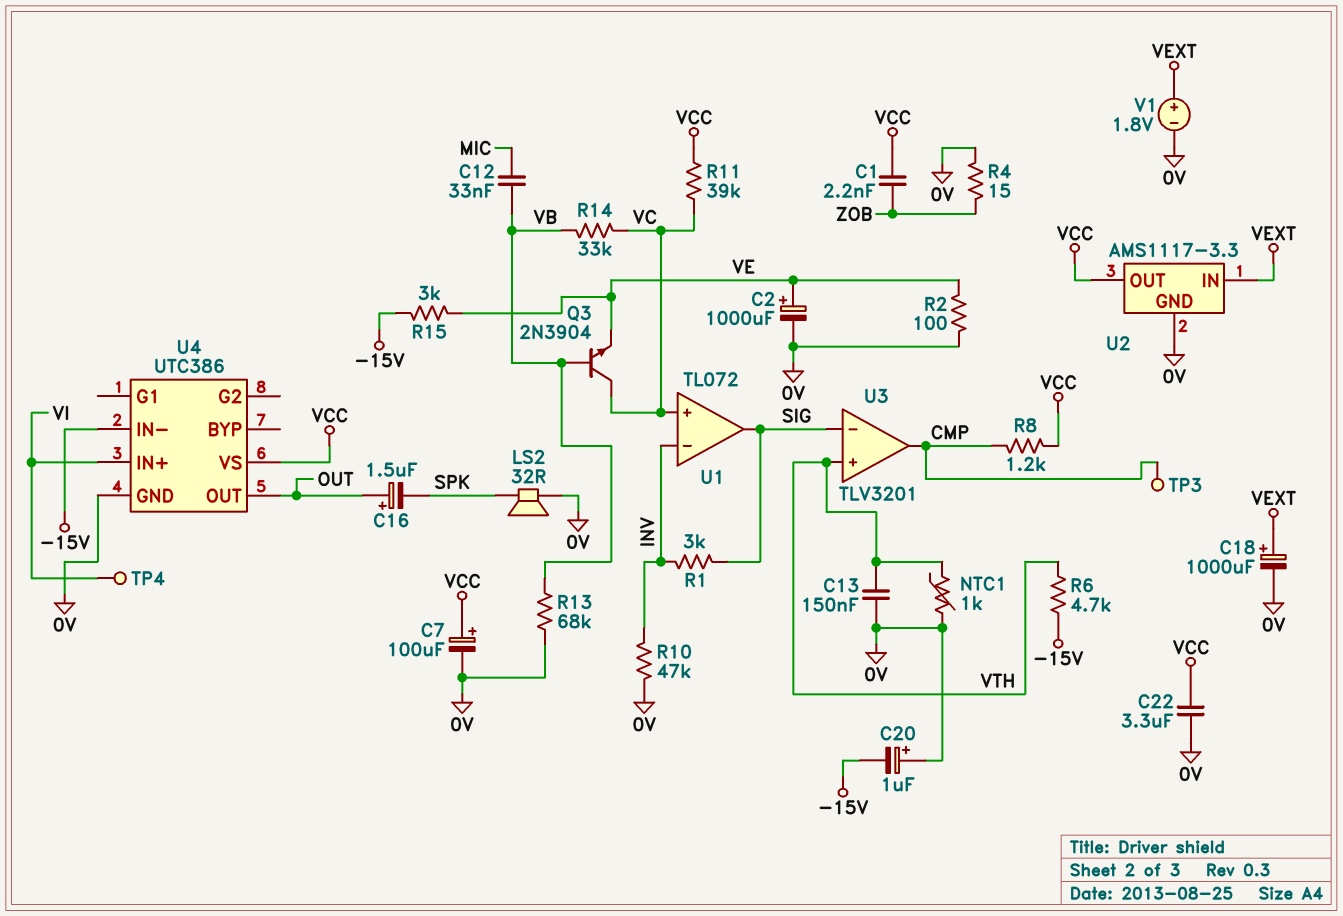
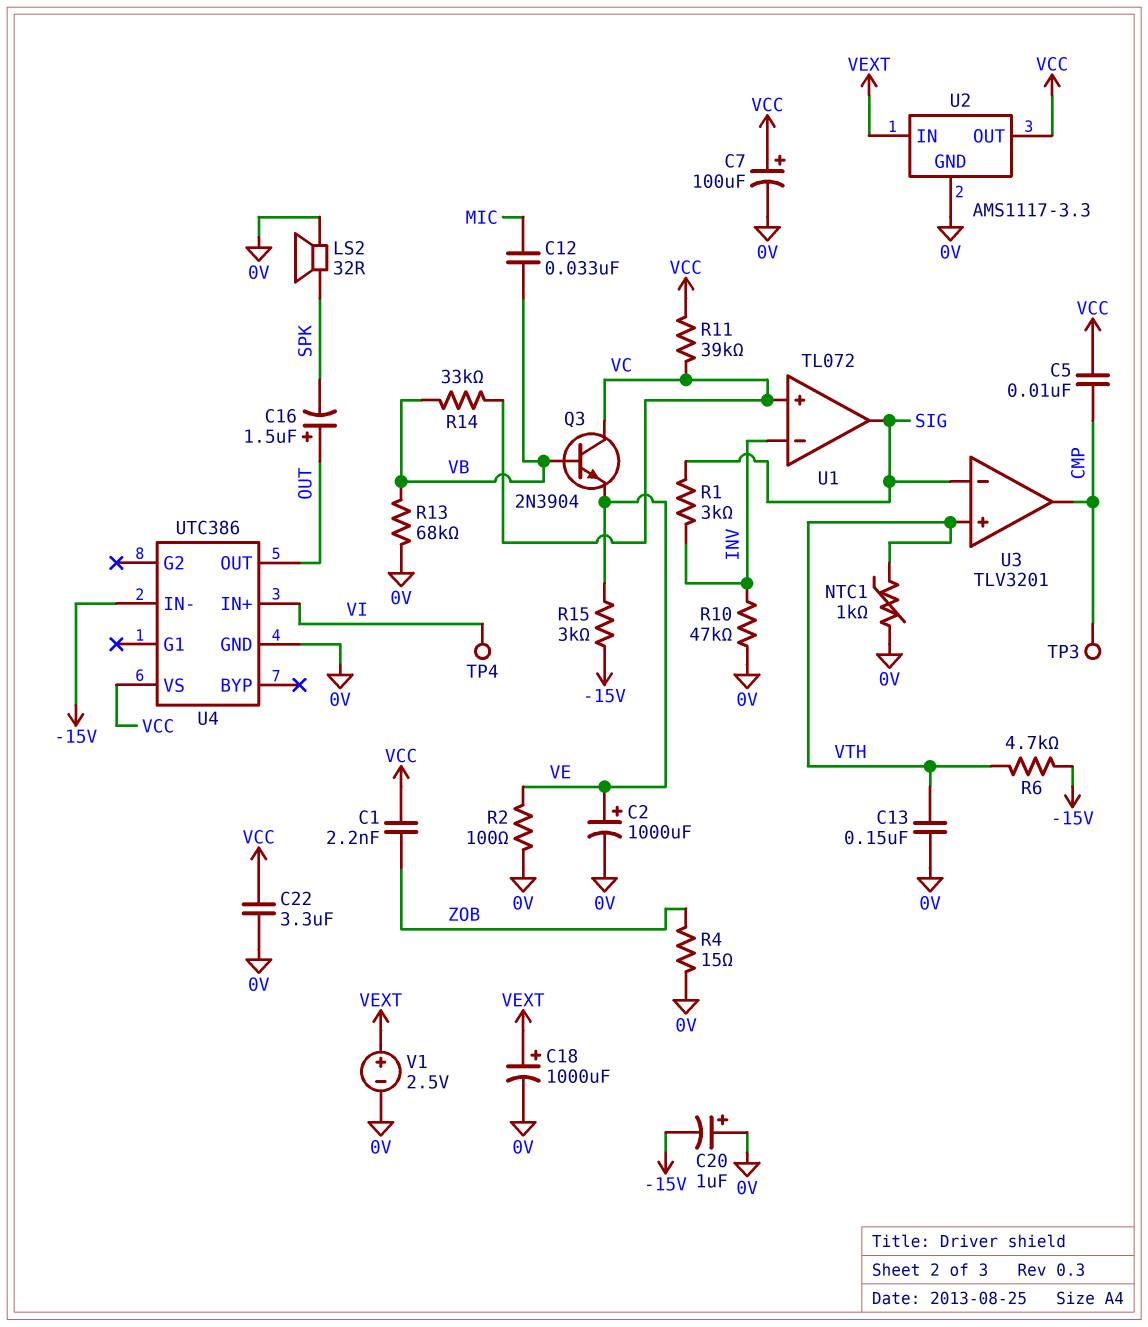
C5: none -> 10nF (CMP, VCC)
R8: 1.2k (CMP, VCC) -> none
V1: 1.8V (plus VEXT, minus 0V) -> 2.5V (plus VEXT, minus 0V)

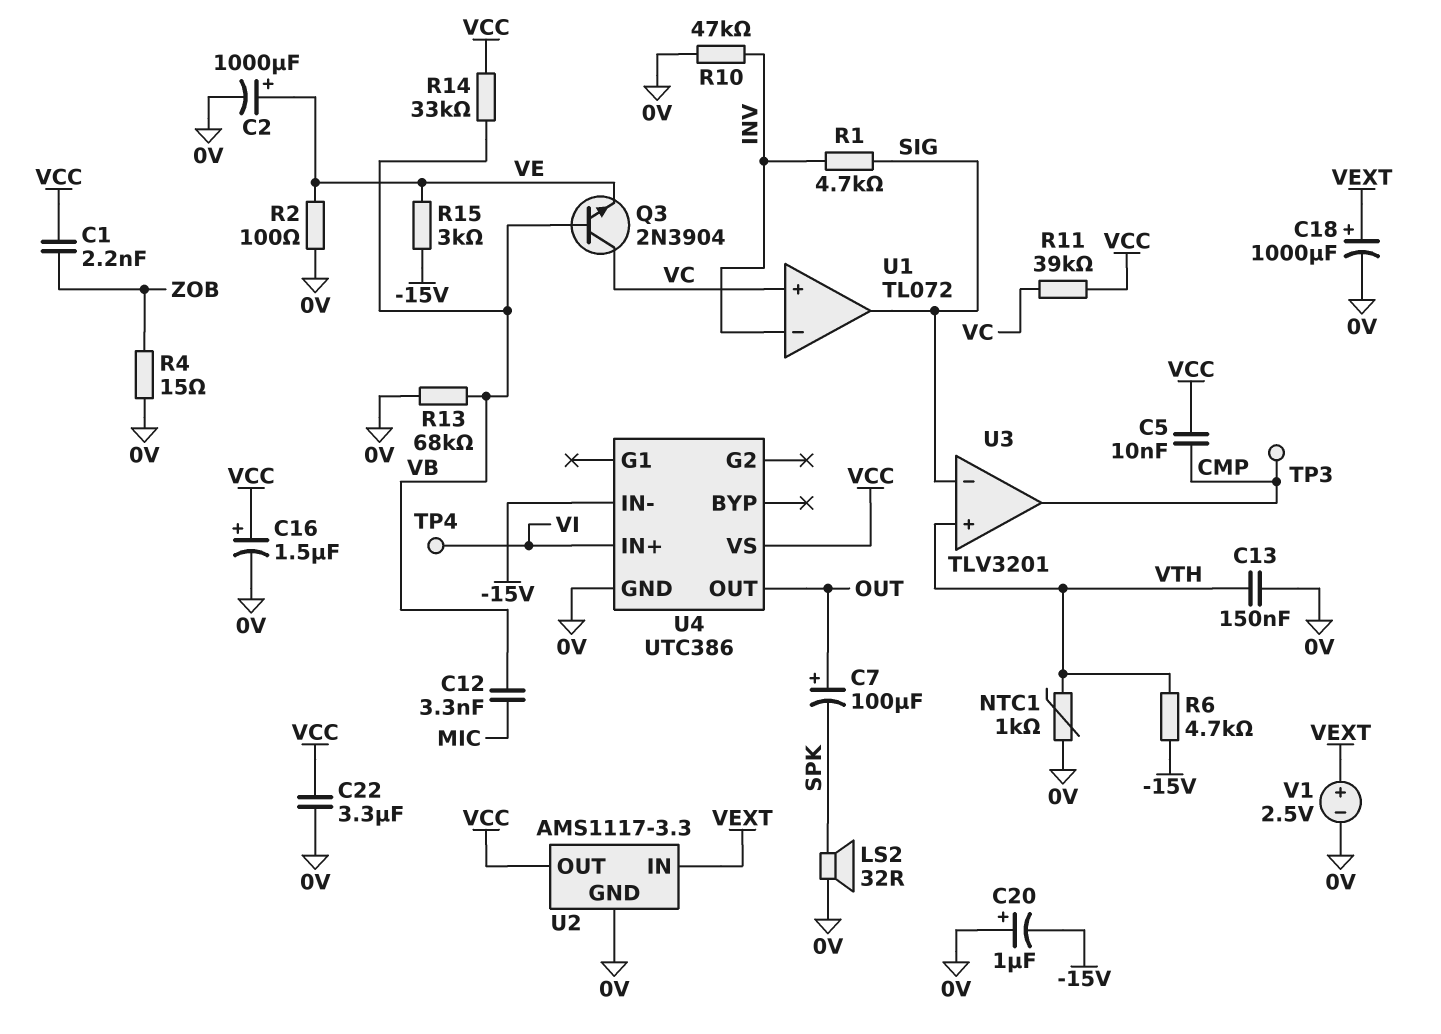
C7: 100uF (plus VCC, minus 0V) -> 100uF (plus OUT, minus SPK)
C12: 33nF (MIC, VB) -> 3.3nF (MIC, VB)
C16: 1.5uF (plus OUT, minus SPK) -> 1.5uF (plus VCC, minus 0V)
R1: 3k (INV, SIG) -> 4.7k (INV, SIG)
R14: 33k (VB, VC) -> 33k (VB, VCC)

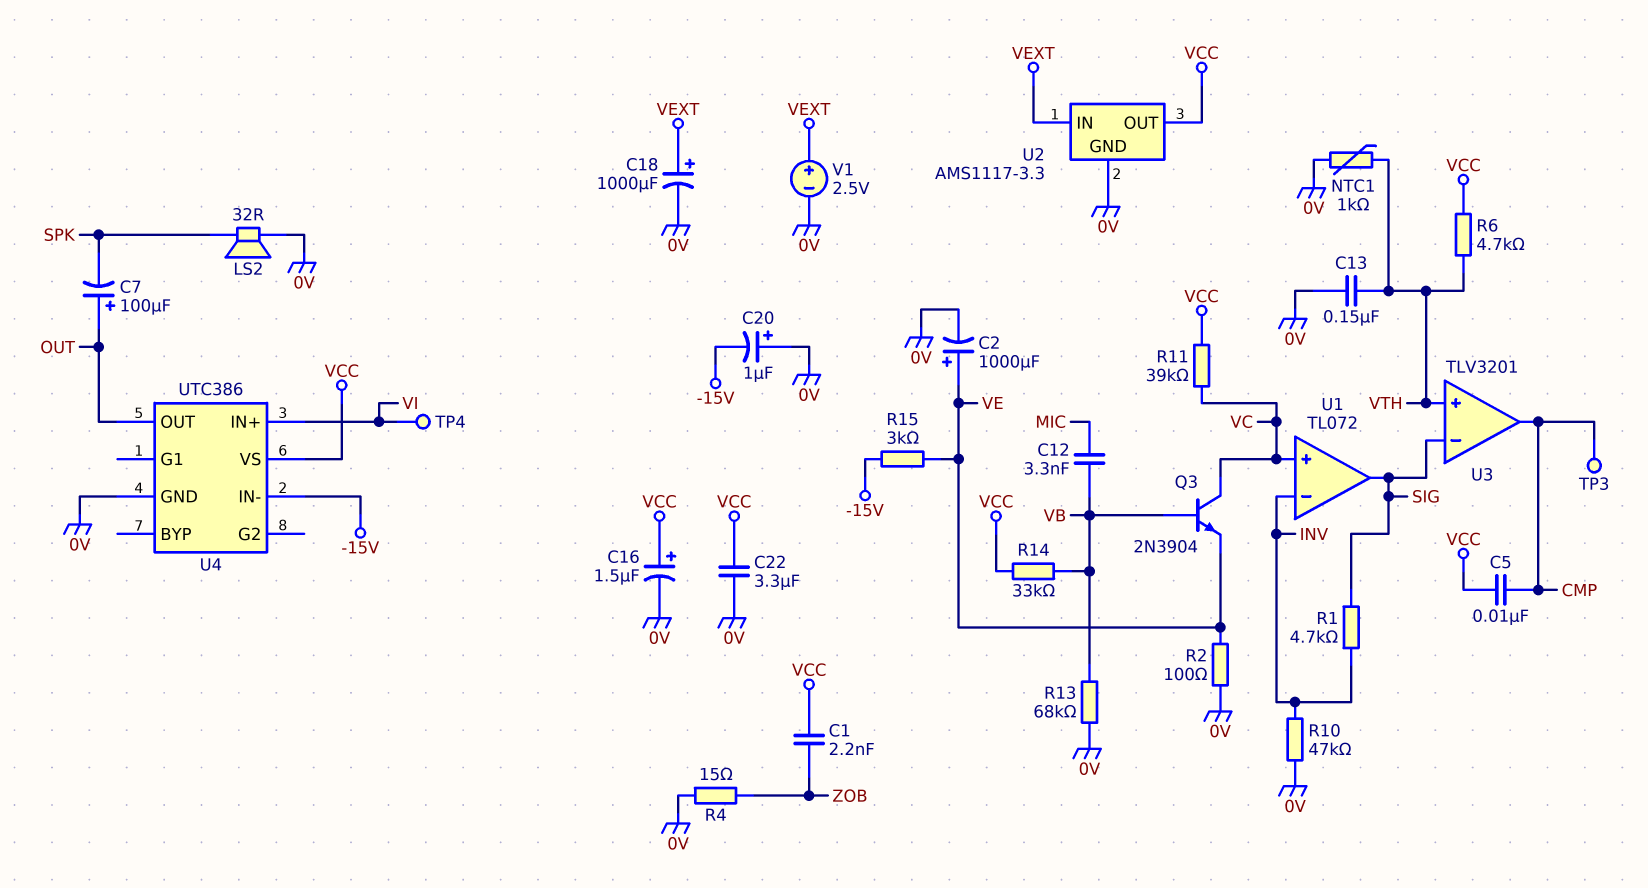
R6: 4.7k (-15V, VTH) -> 4.7k (VCC, VTH)

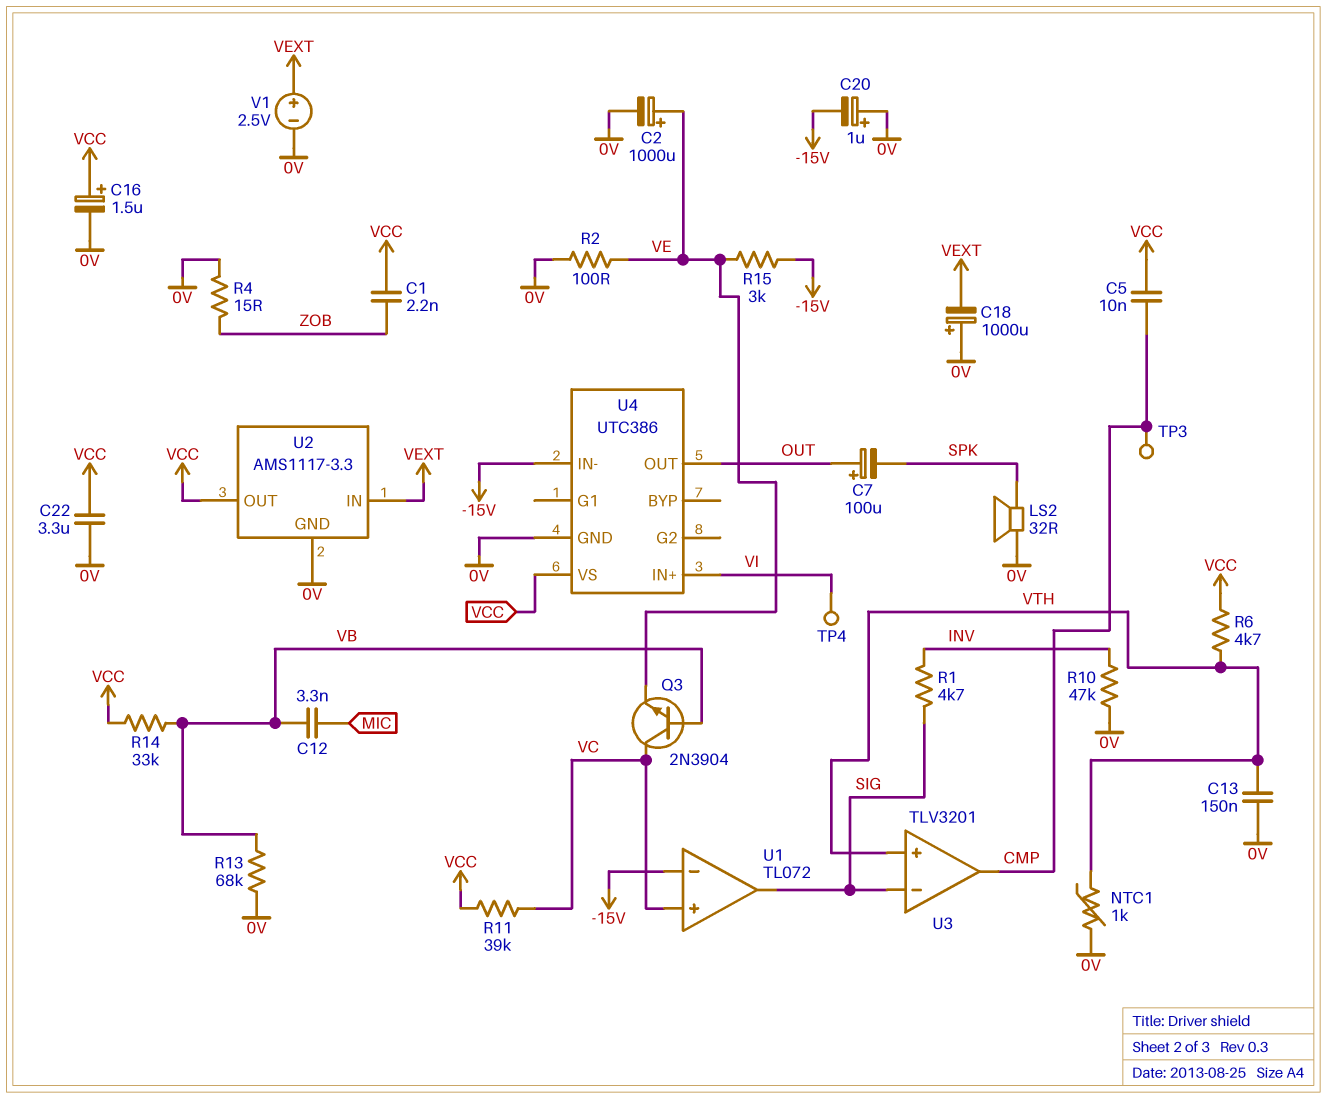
C18: 1000uF (plus VEXT, minus 0V) -> 1000uF (plus 0V, minus VEXT)
U1 pin in-: INV -> -15V

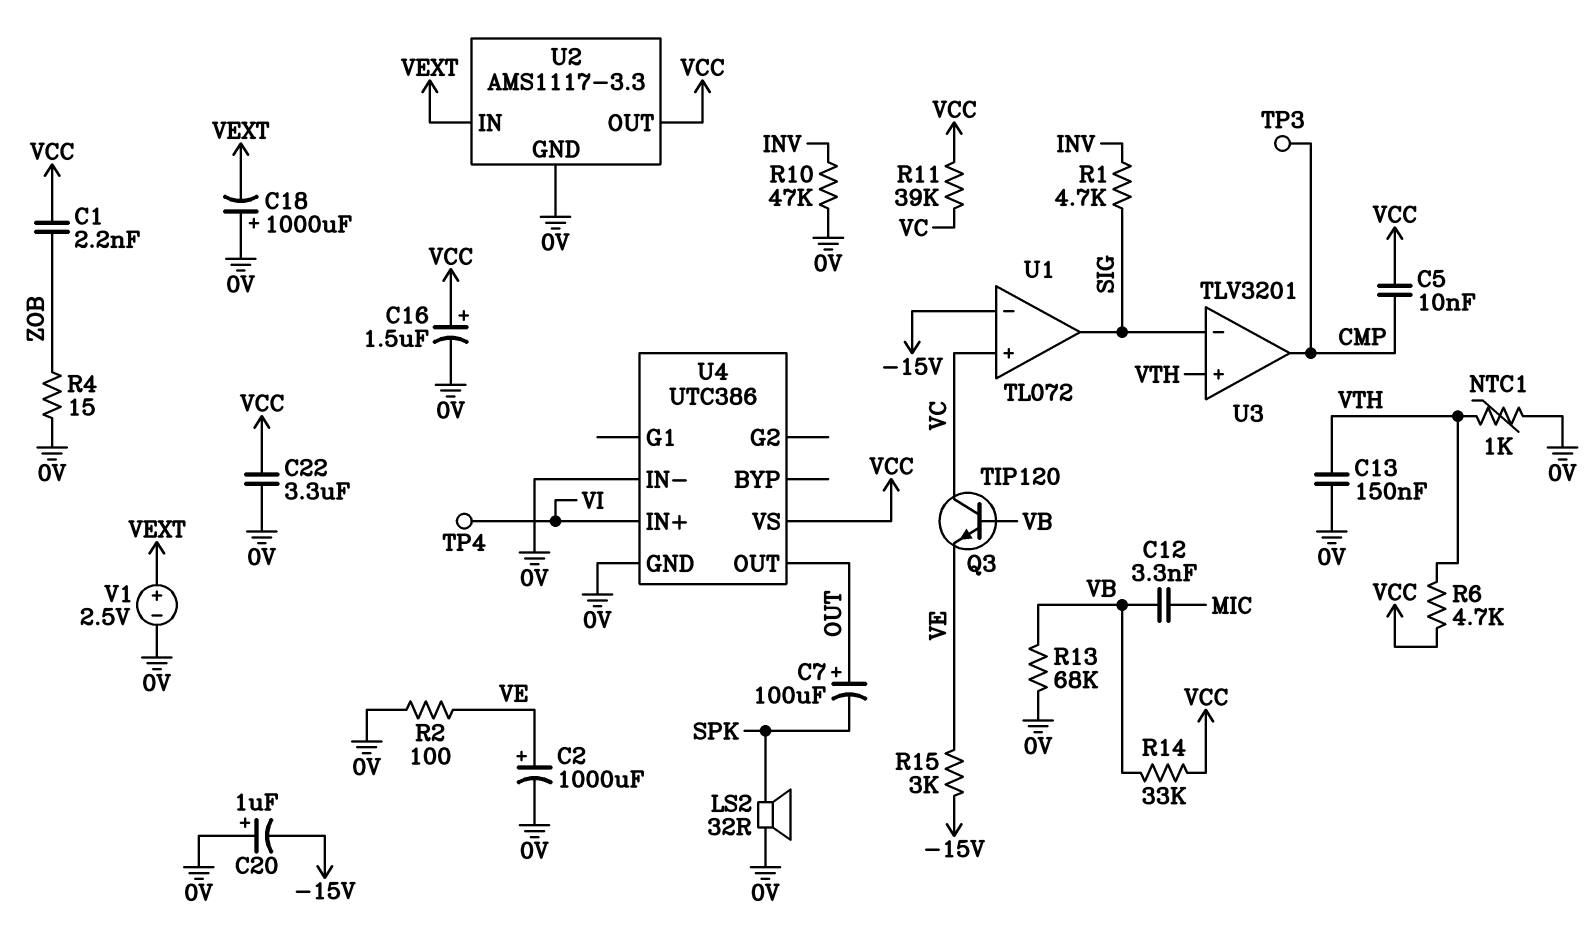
Q3: NPN 2N3904 (B VB, C VC, E VE) -> NPN TIP120 (B VB, C VC, E VE)
U4 pin IN-: -15V -> 0V

